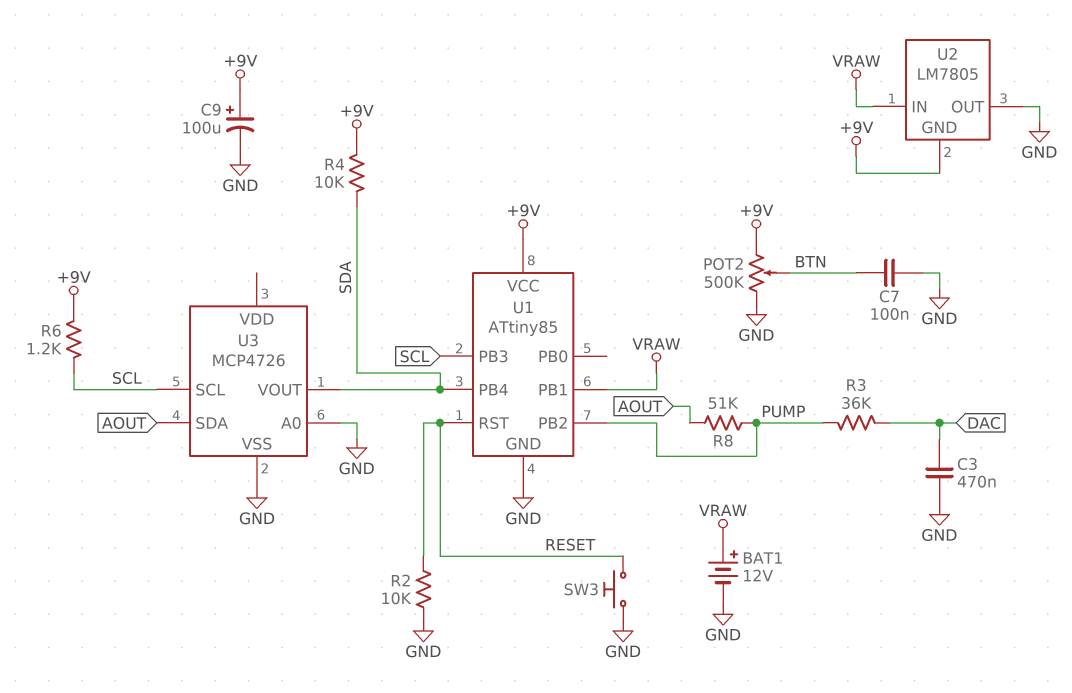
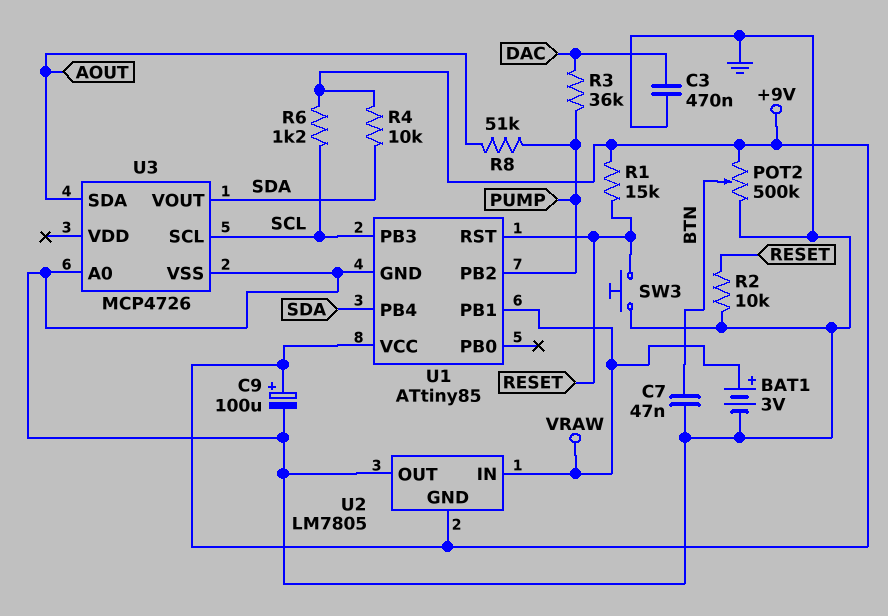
BAT1: 12V (plus VRAW, minus GND) -> 3V (plus VRAW, minus GND)
C7: 100nF (BTN, GND) -> 47nF (BTN, GND)
R1: none -> 15k (+9V, RESET)

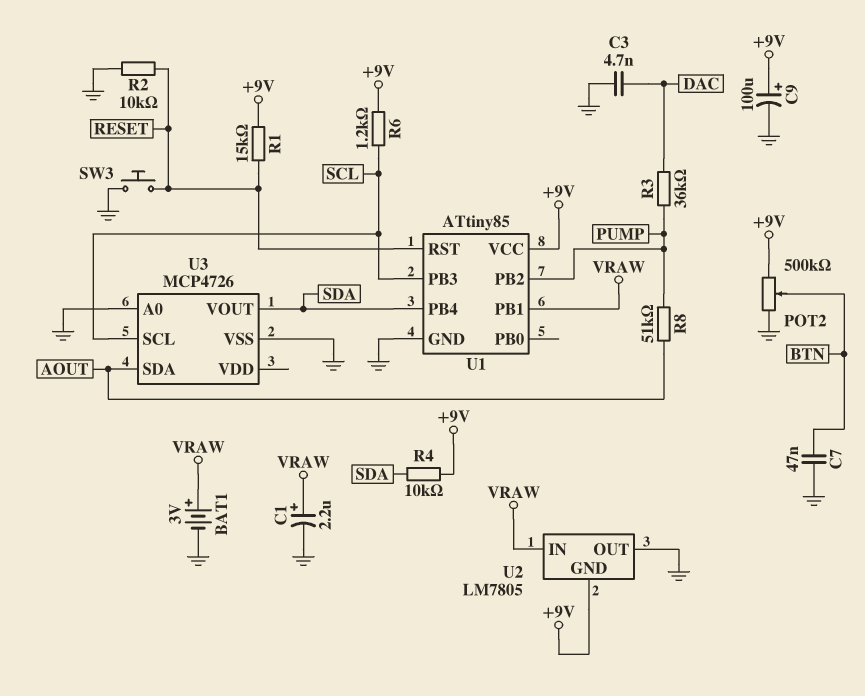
C1: none -> 2.2uF (plus VRAW, minus GND)
C3: 470nF (DAC, GND) -> 4.7nF (DAC, GND)

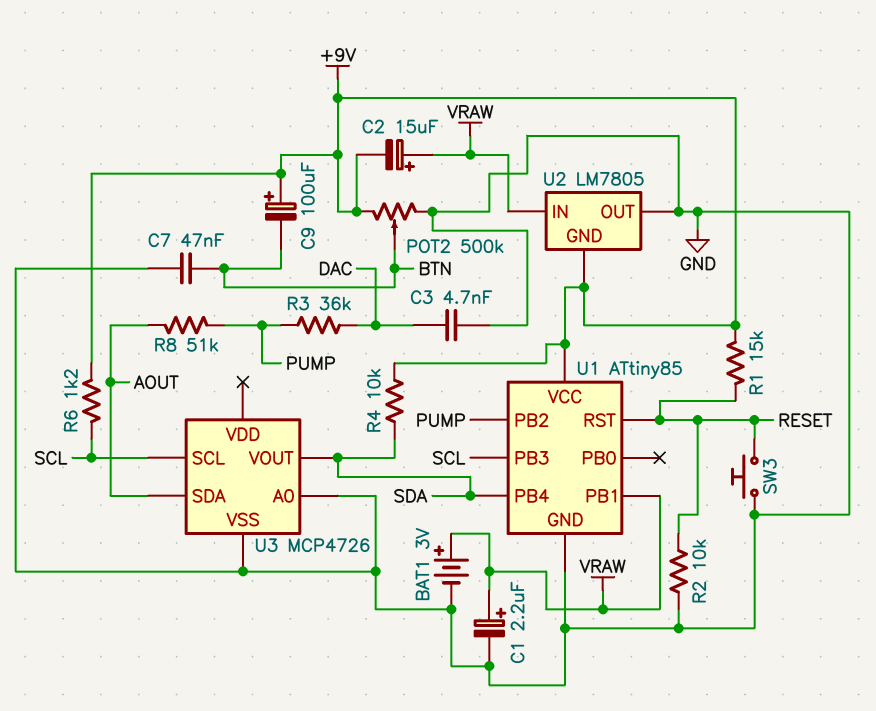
C2: none -> 15uF (plus VRAW, minus +9V)
C9: 100uF (plus +9V, minus GND) -> 100uF (plus +9V, minus BTN)

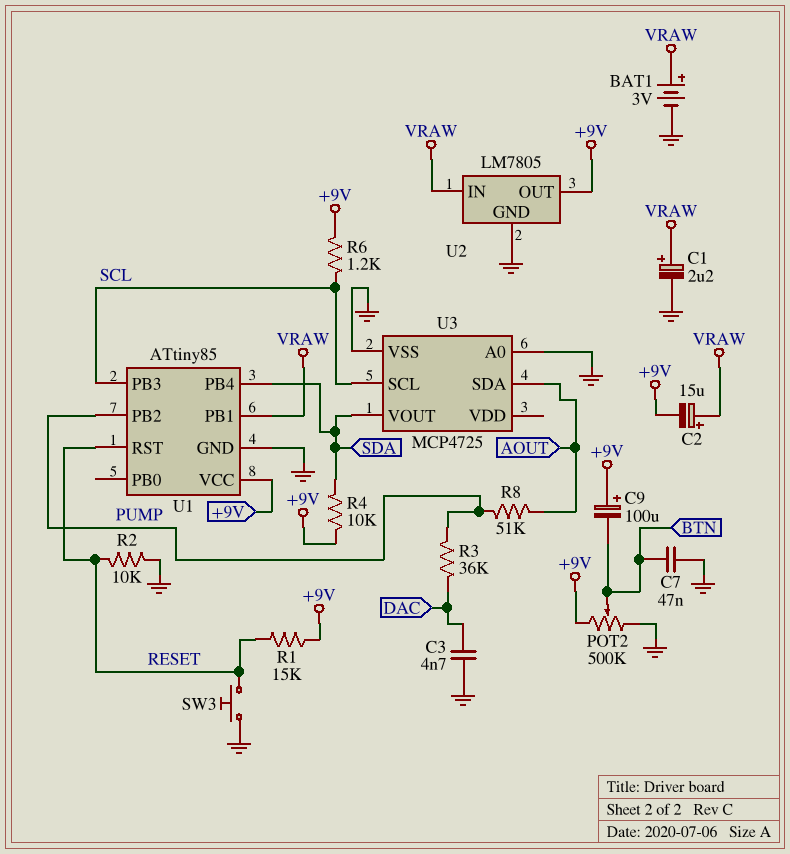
U2 pin GND: +9V -> GND
U2 pin OUT: GND -> +9V
U3: MCP4726 -> MCP4725

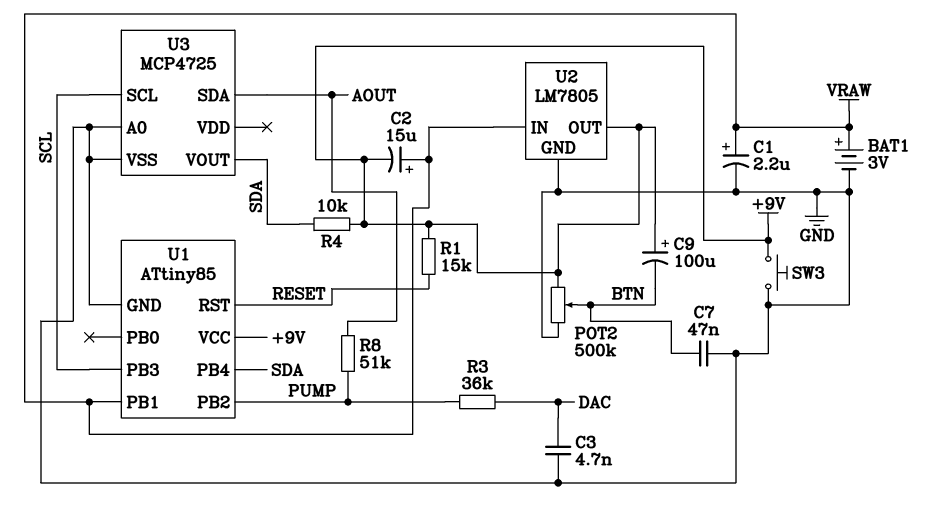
R2: 10k (GND, RESET) -> none
R6: 1.2k (+9V, SCL) -> none
SW3: button (GND, RESET) -> button (+9V, GND)

